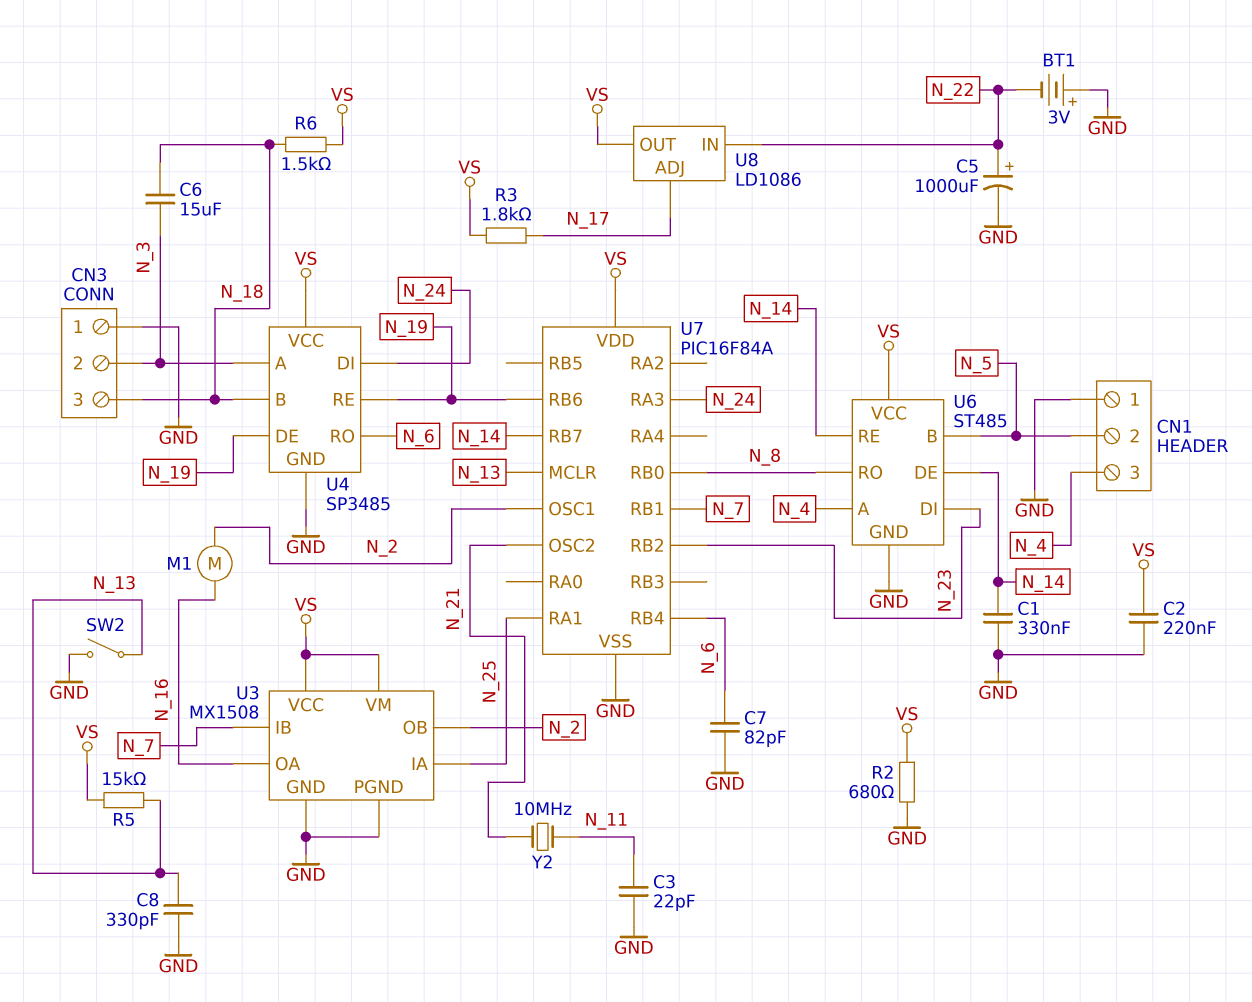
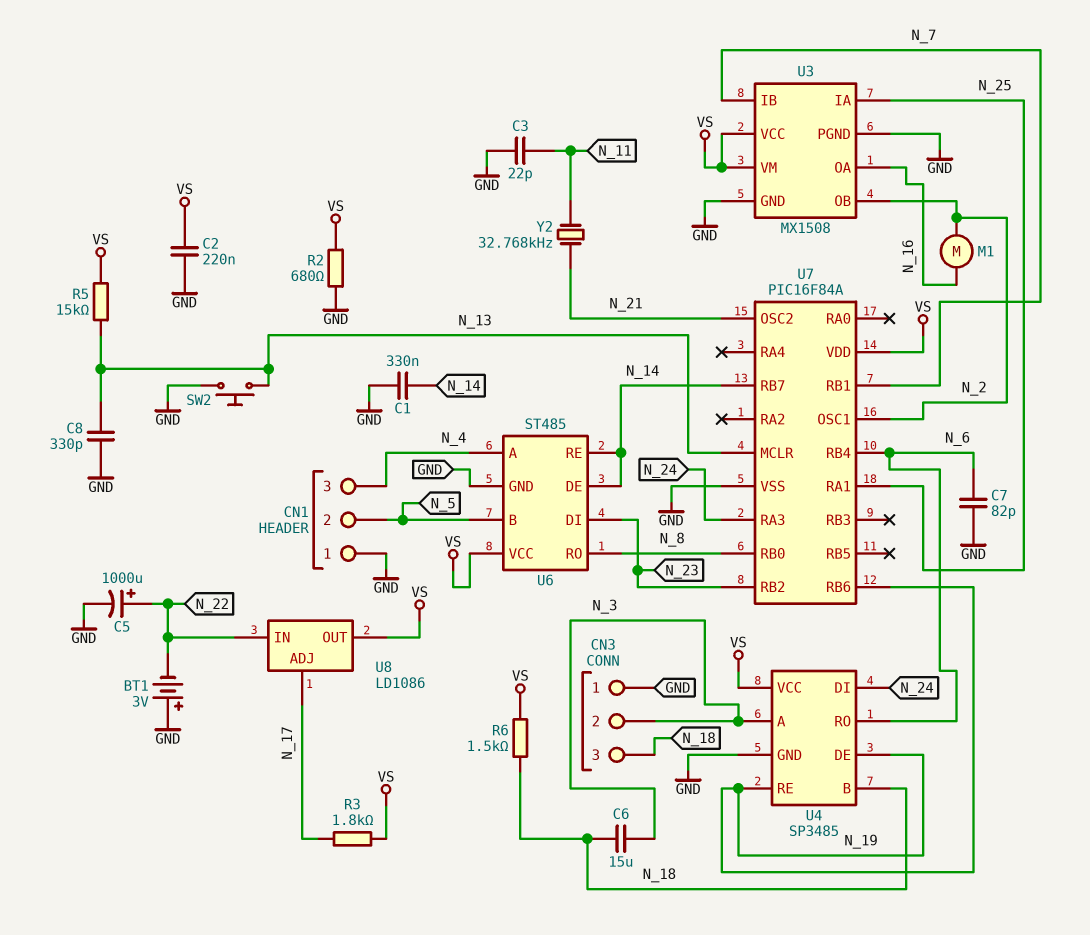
SW2: switch (GND, N_13) -> button (GND, N_13)
Y2: 10MHz (N_11, N_21) -> 32.768kHz (N_11, N_21)

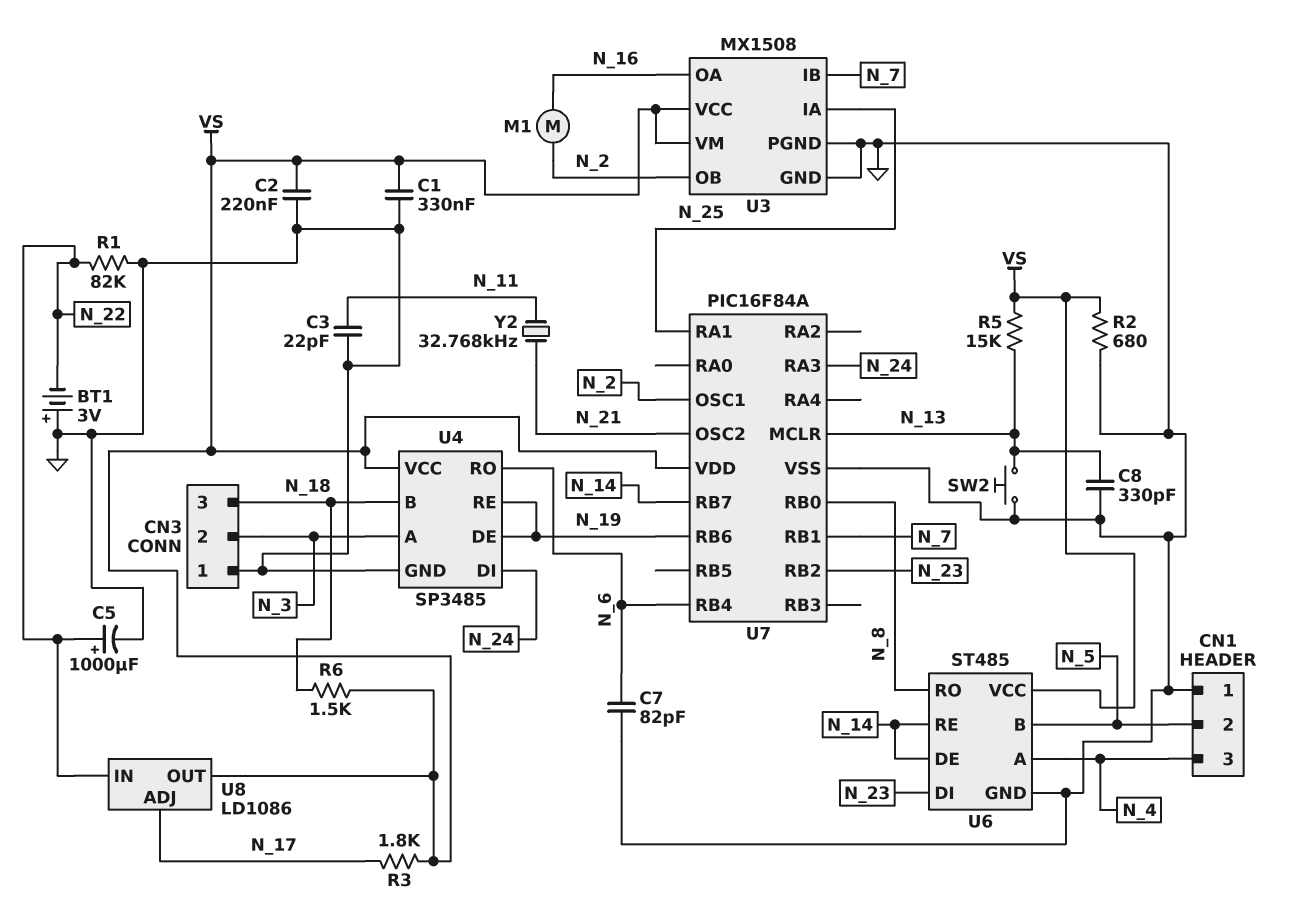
C1: 330nF (GND, N_14) -> 330nF (GND, VS)
C6: 15uF (N_3, N_18) -> none
R1: none -> 82k (GND, N_22)

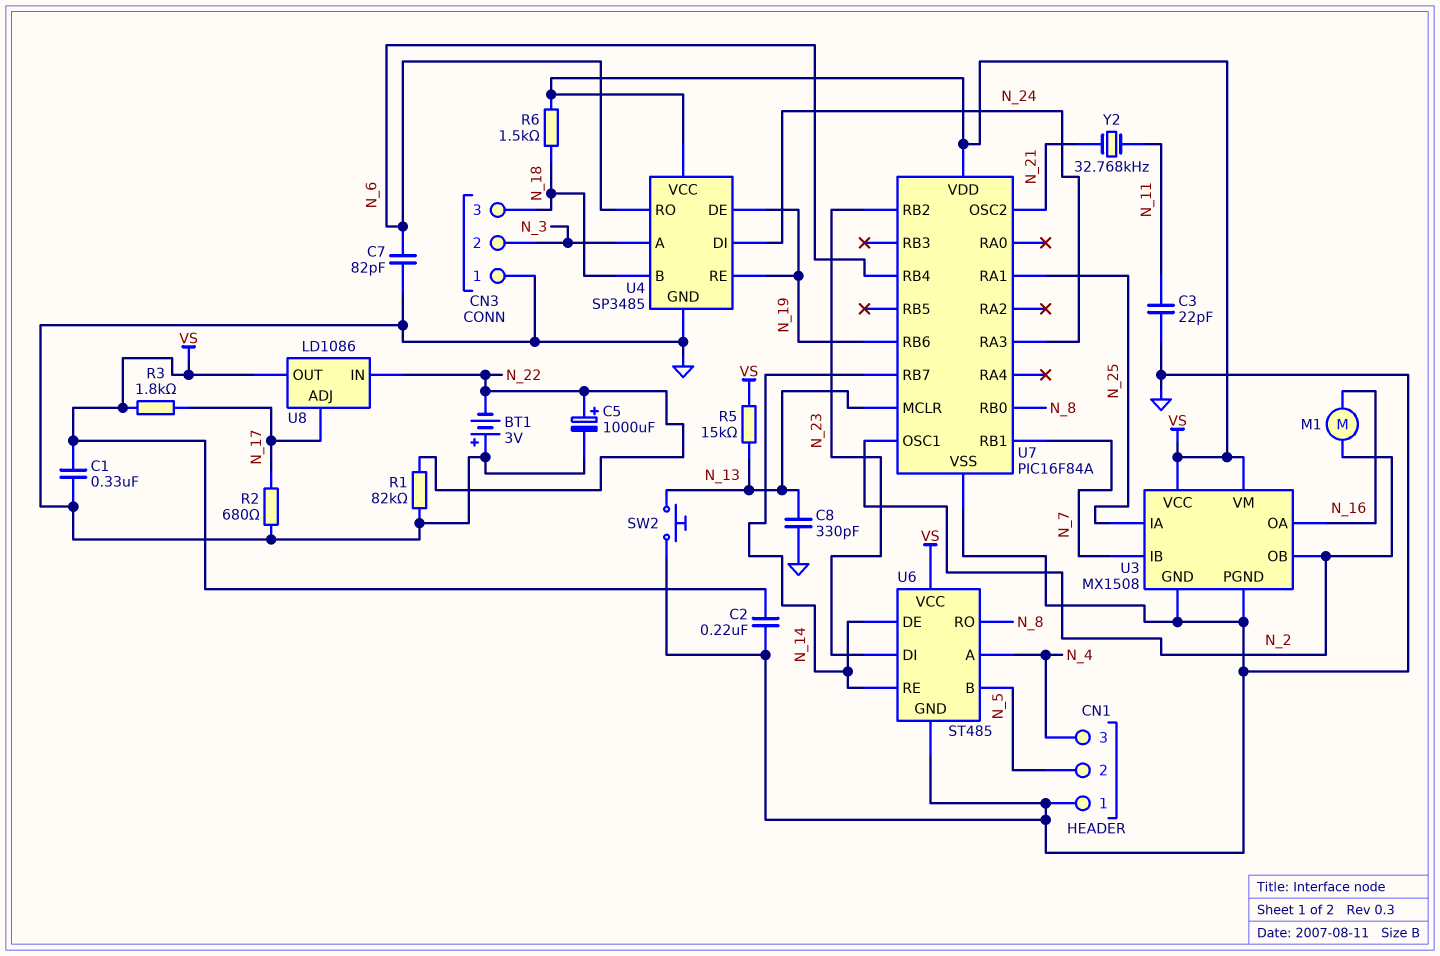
R2: 680 (GND, VS) -> 680 (GND, N_17)

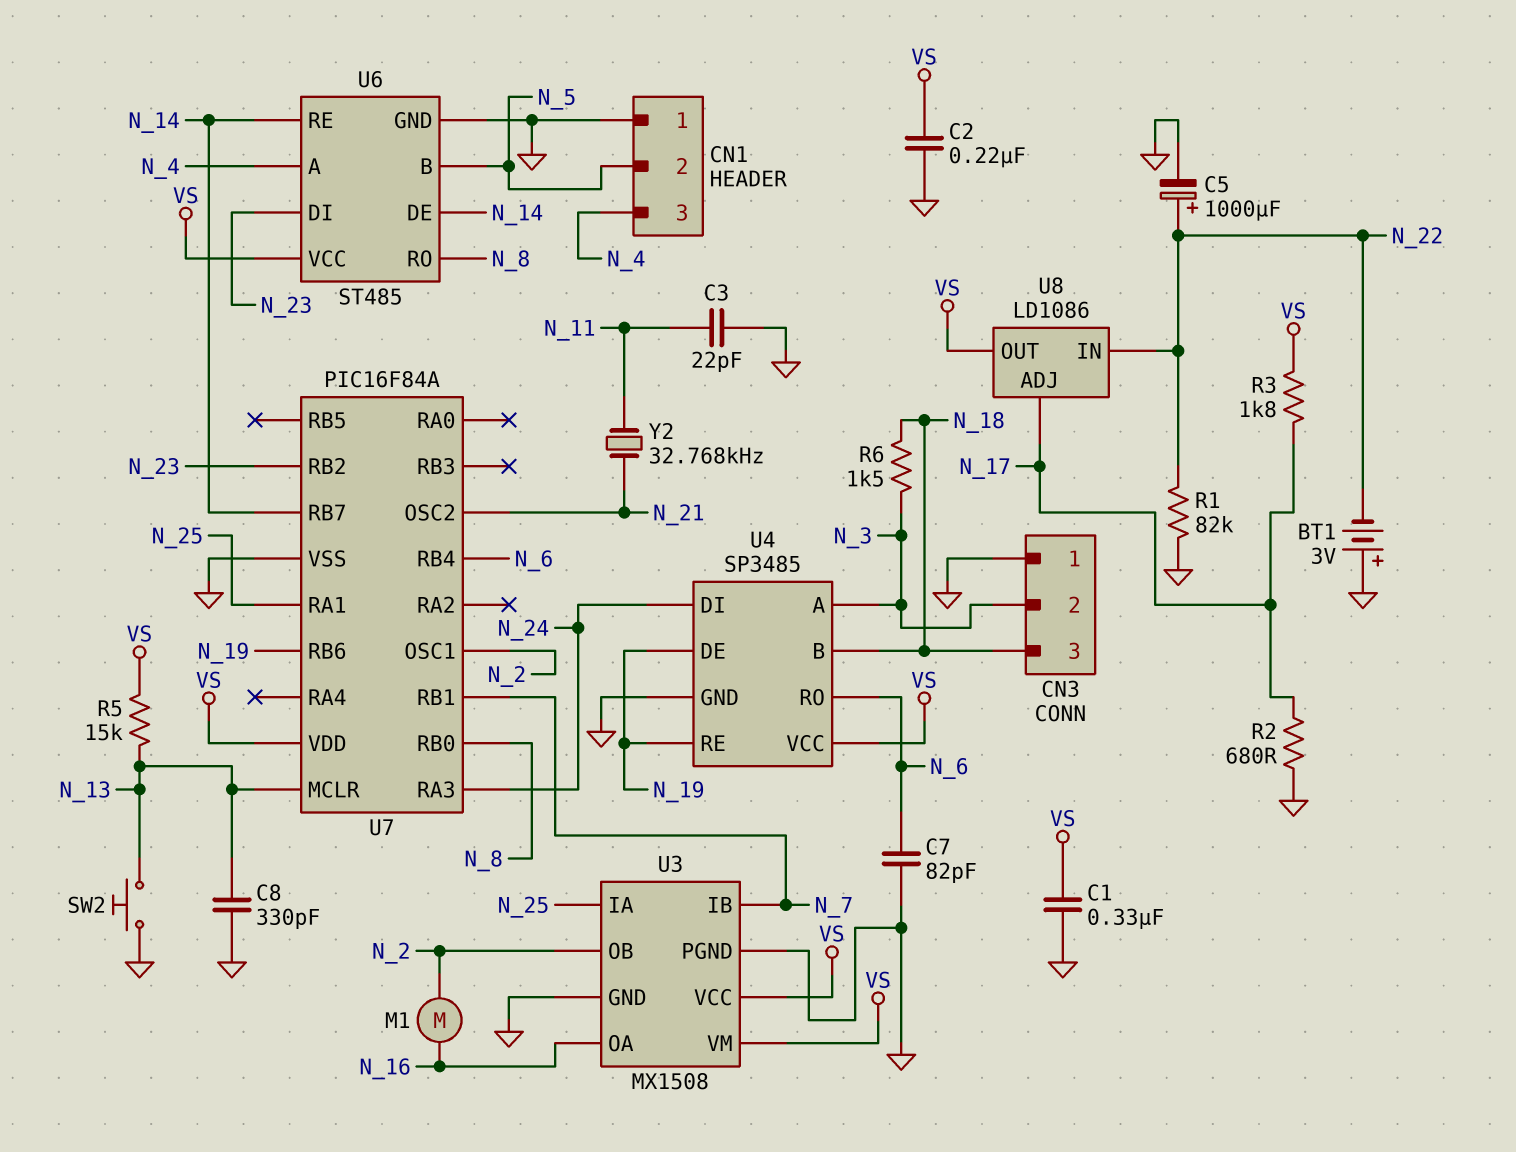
R6: 1.5k (N_18, VS) -> 1.5k (N_3, N_18)

